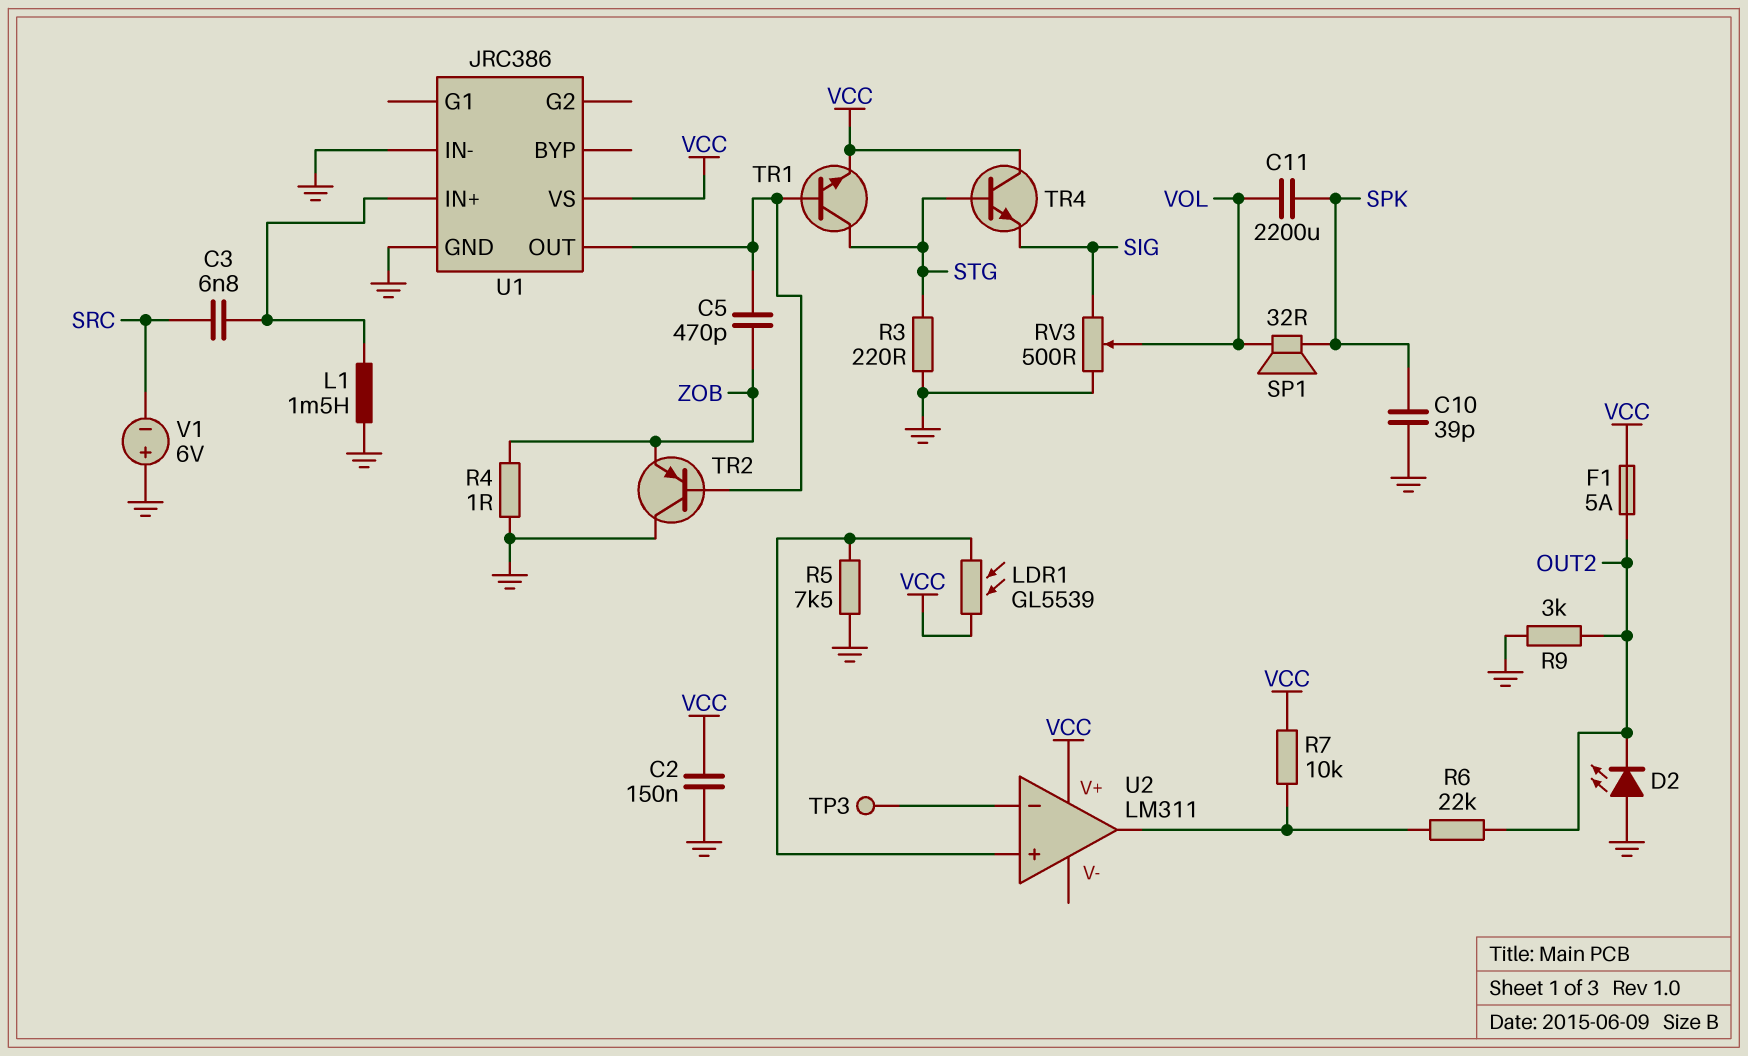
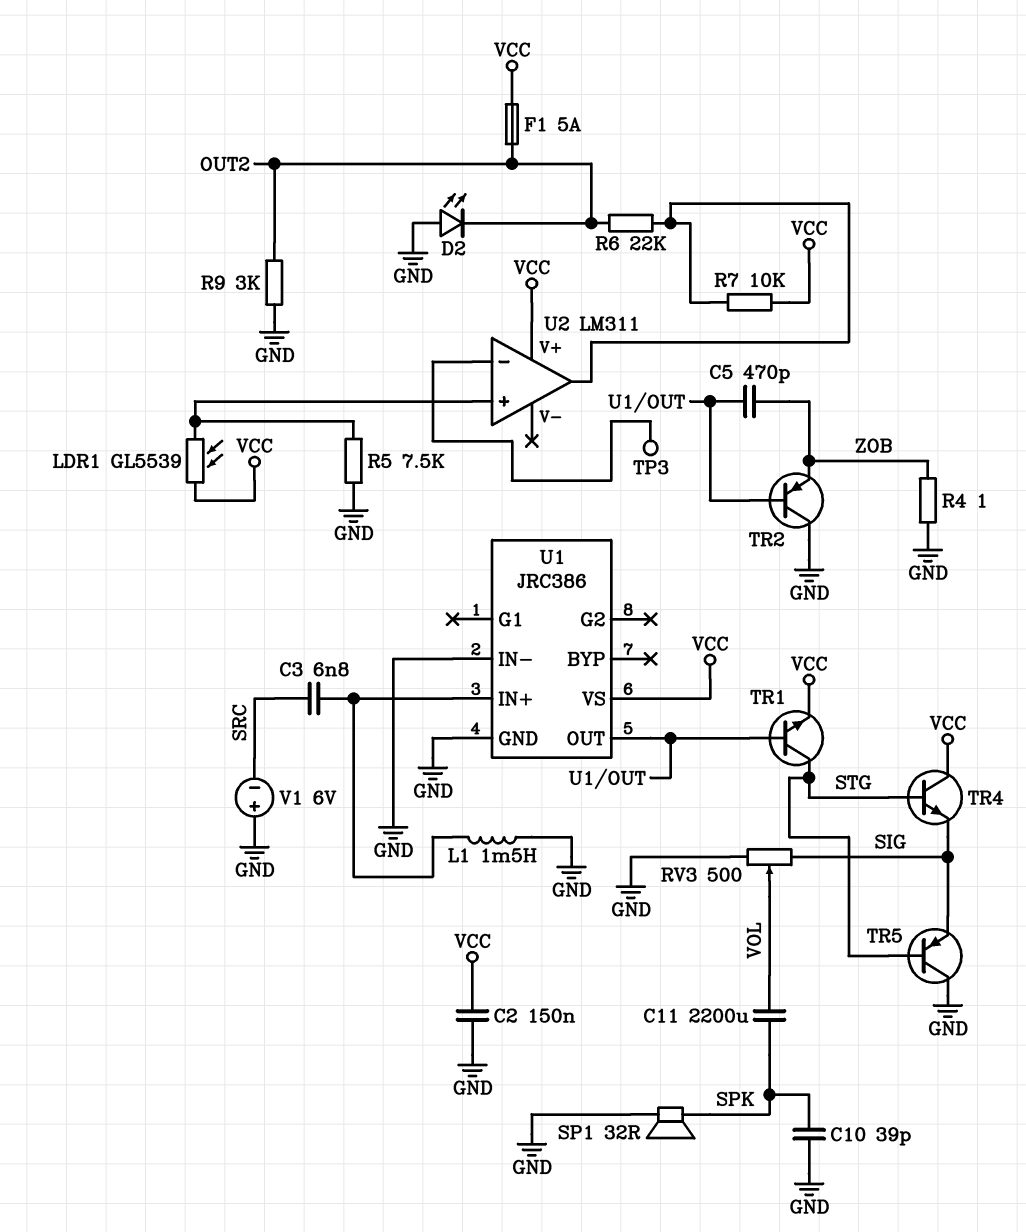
R3: 220 (GND, STG) -> none
SP1: speaker 32R (SPK, VOL) -> speaker 32R (GND, SPK)
TR5: none -> PNP (B STG, C GND, E SIG)

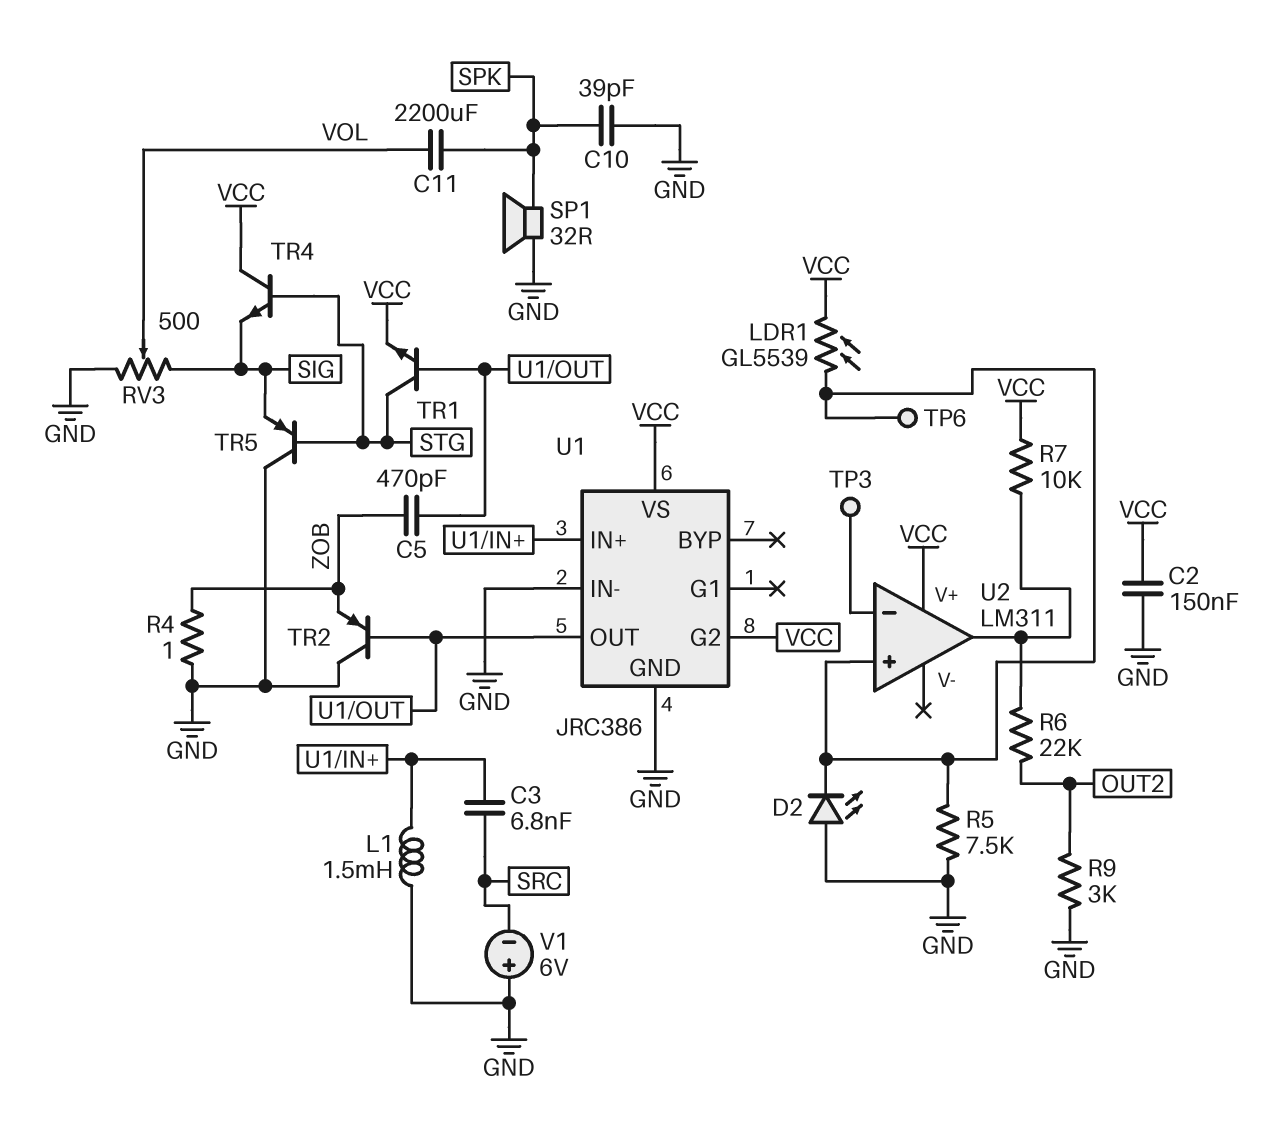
D2: LED (A GND, K OUT2) -> LED (A GND, K U2/in+)
F1: 5A (OUT2, VCC) -> none
TP6: none -> test point (U2/in+)
U1 pin G2: none -> VCC

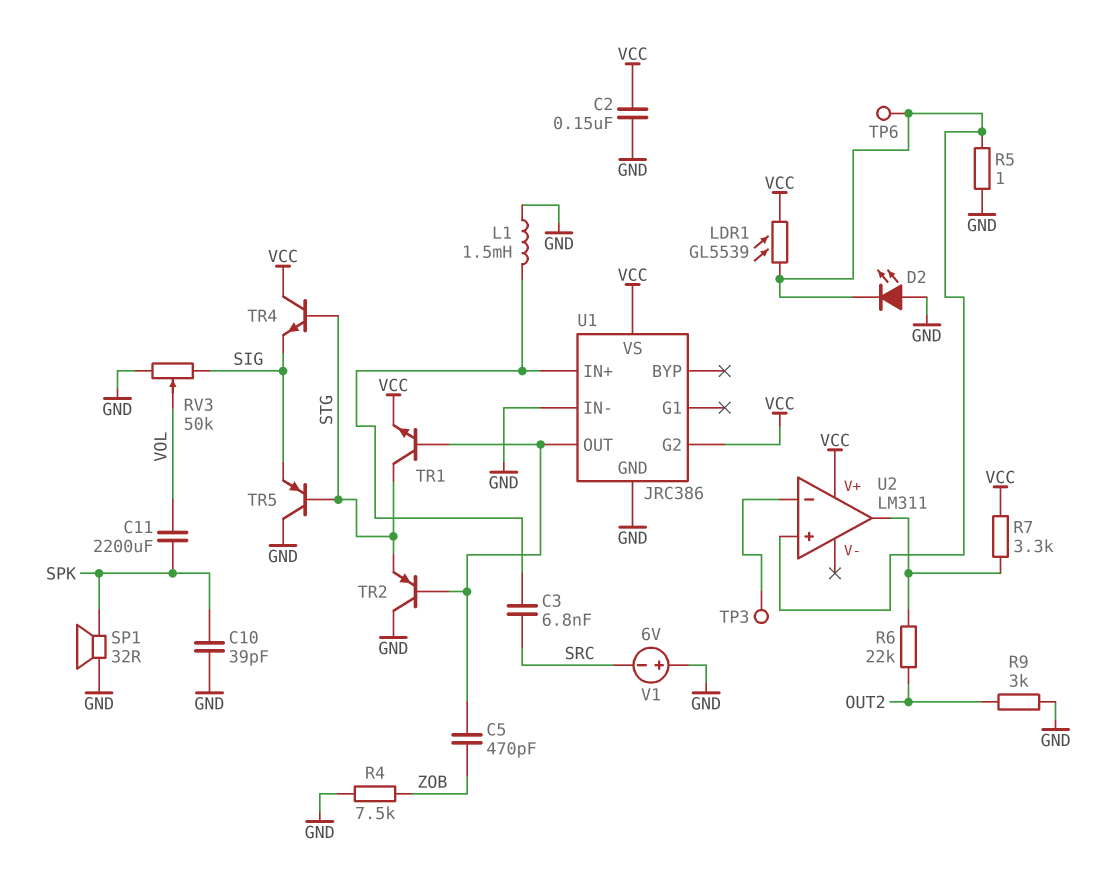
R4: 1 (GND, ZOB) -> 7.5k (GND, ZOB)
R5: 7.5k (GND, U2/in+) -> 1 (GND, U2/in+)
R7: 10k (U2/out, VCC) -> 3.3k (U2/out, VCC)
RV3: 500 (GND, SIG, wiper VOL) -> 50k (GND, SIG, wiper VOL)
TR2: PNP (B U1/OUT, C GND, E ZOB) -> PNP (B U1/OUT, C GND, E STG)

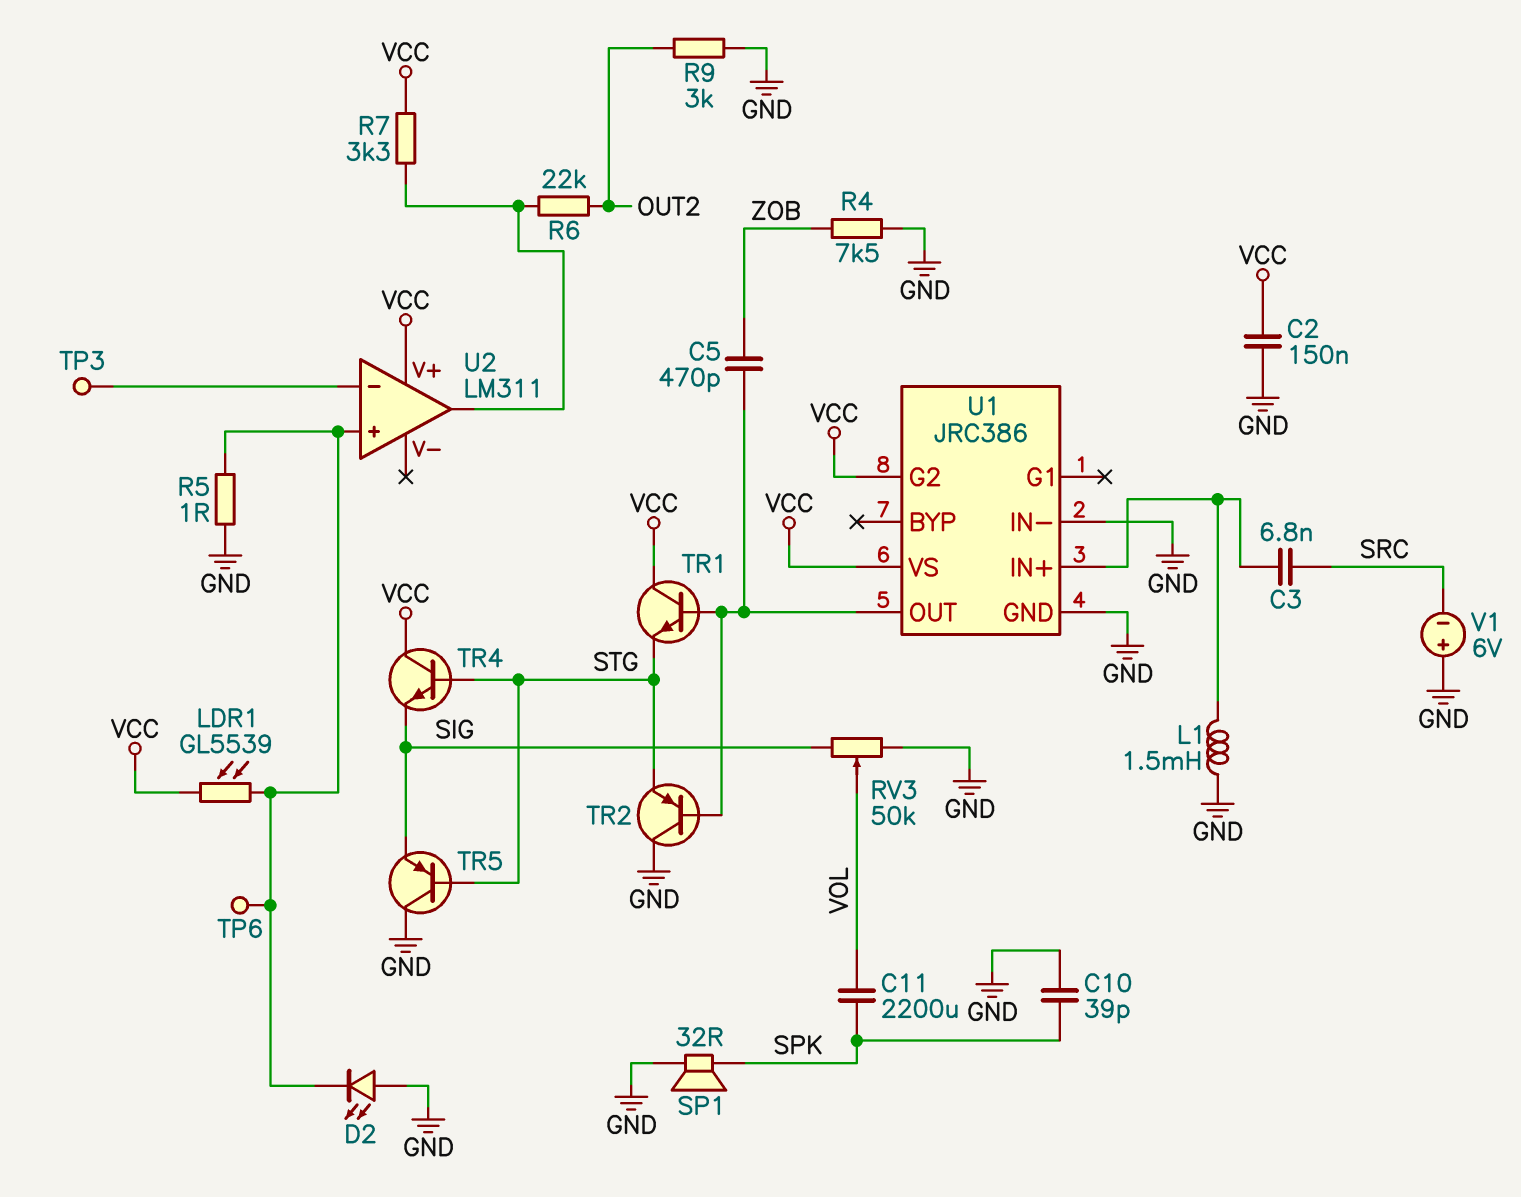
TR1: NPN (B U1/OUT, C STG, E VCC) -> NPN (B U1/OUT, C VCC, E STG)

